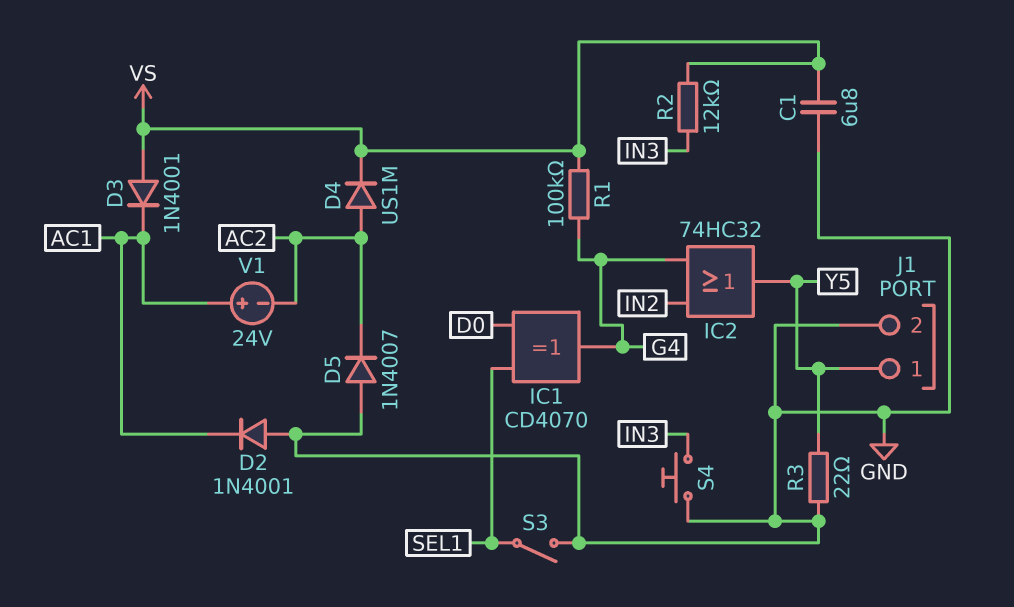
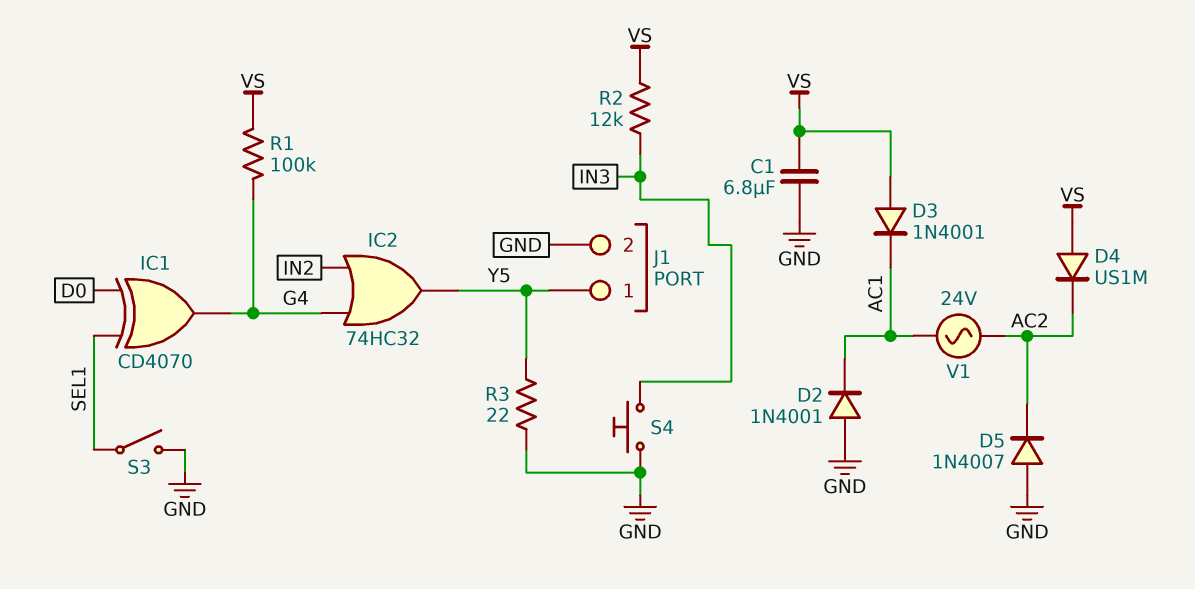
D4: diode US1M (A AC2, K VS) -> diode US1M (A VS, K AC2)
V1: 24V (plus AC1, minus AC2) -> AC 24V (AC1, AC2)

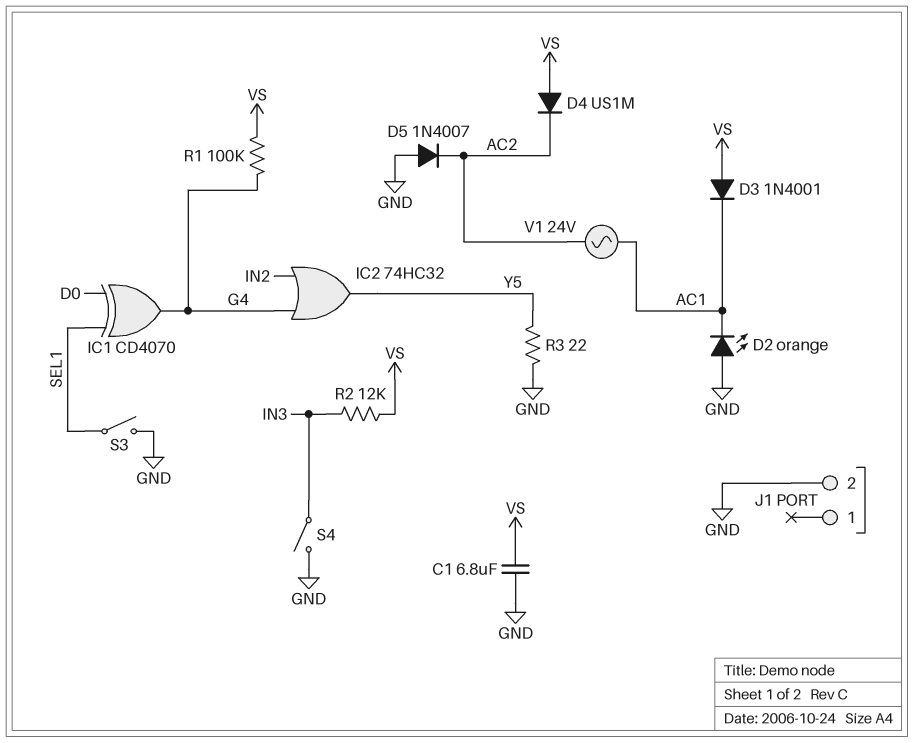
D2: diode 1N4001 (A GND, K AC1) -> LED orange (A GND, K AC1)
J1 pin 1: Y5 -> none
S4: button (GND, IN3) -> switch (GND, IN3)

